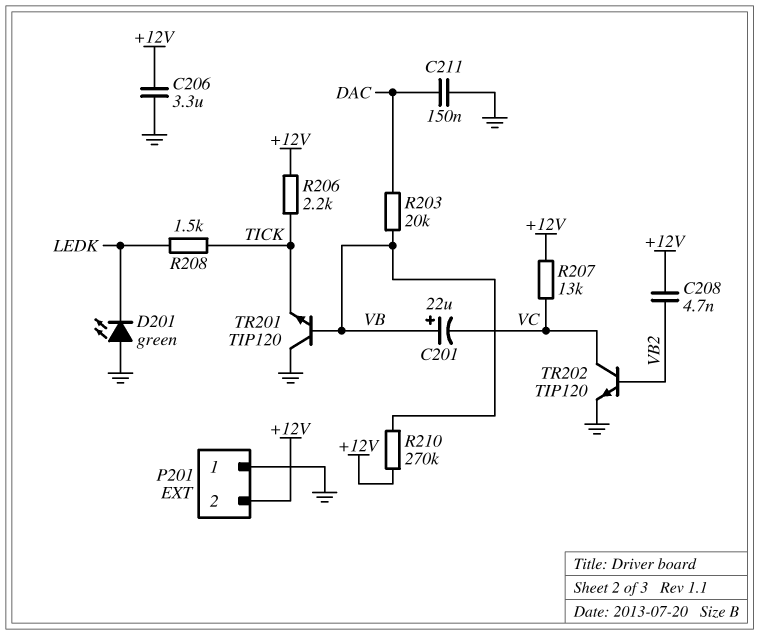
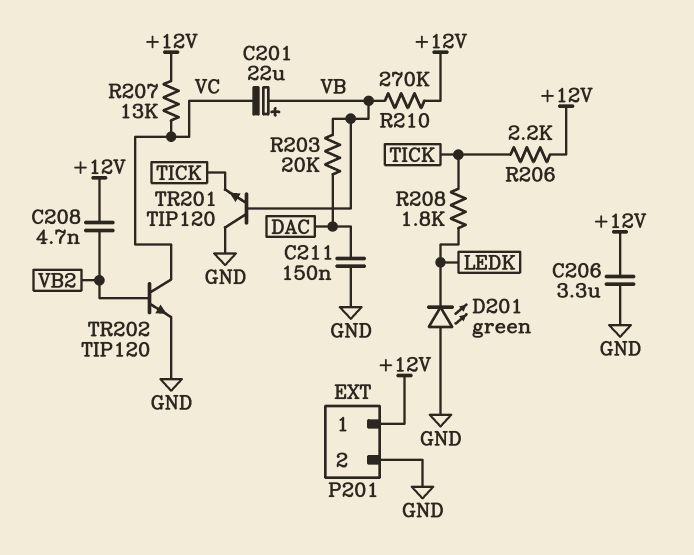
P201 pin 1: GND -> +12V
P201 pin 2: +12V -> GND
R208: 1.5k (LEDK, TICK) -> 1.8k (LEDK, TICK)

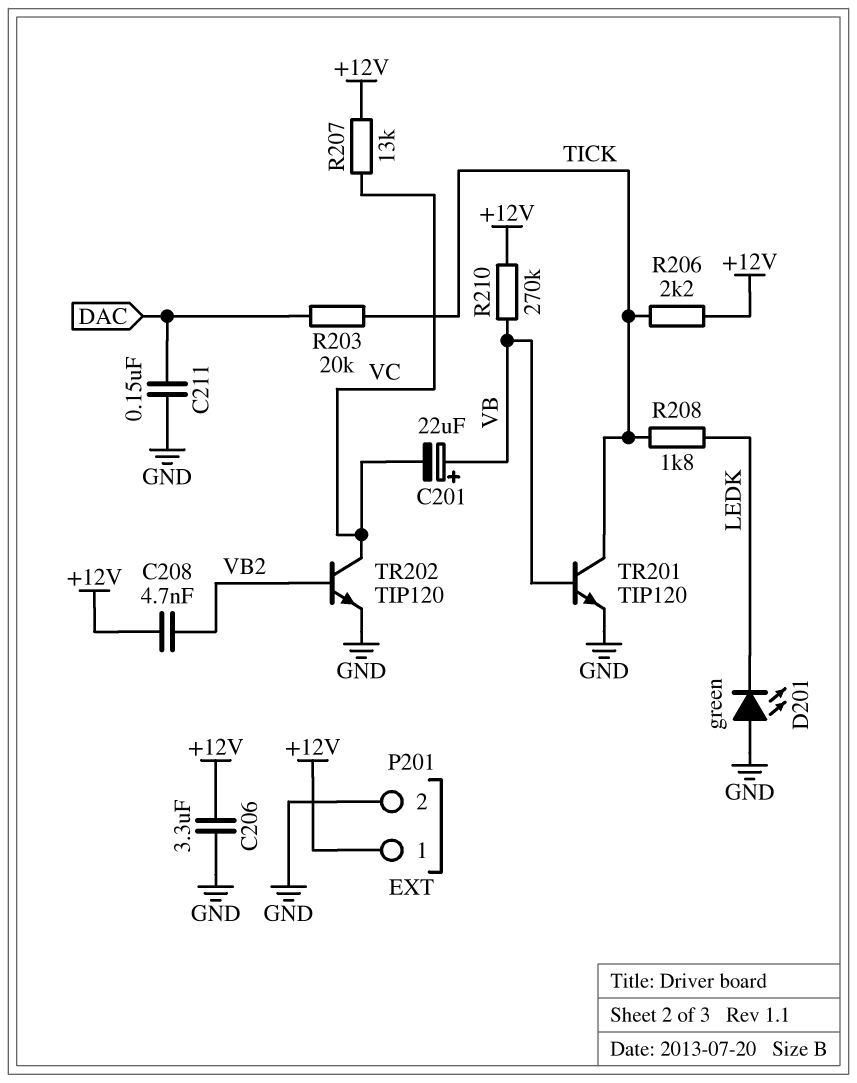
R203: 20k (DAC, VB) -> 20k (DAC, TICK)
TR201: NPN TIP120 (B VB, C GND, E TICK) -> NPN TIP120 (B VB, C TICK, E GND)

